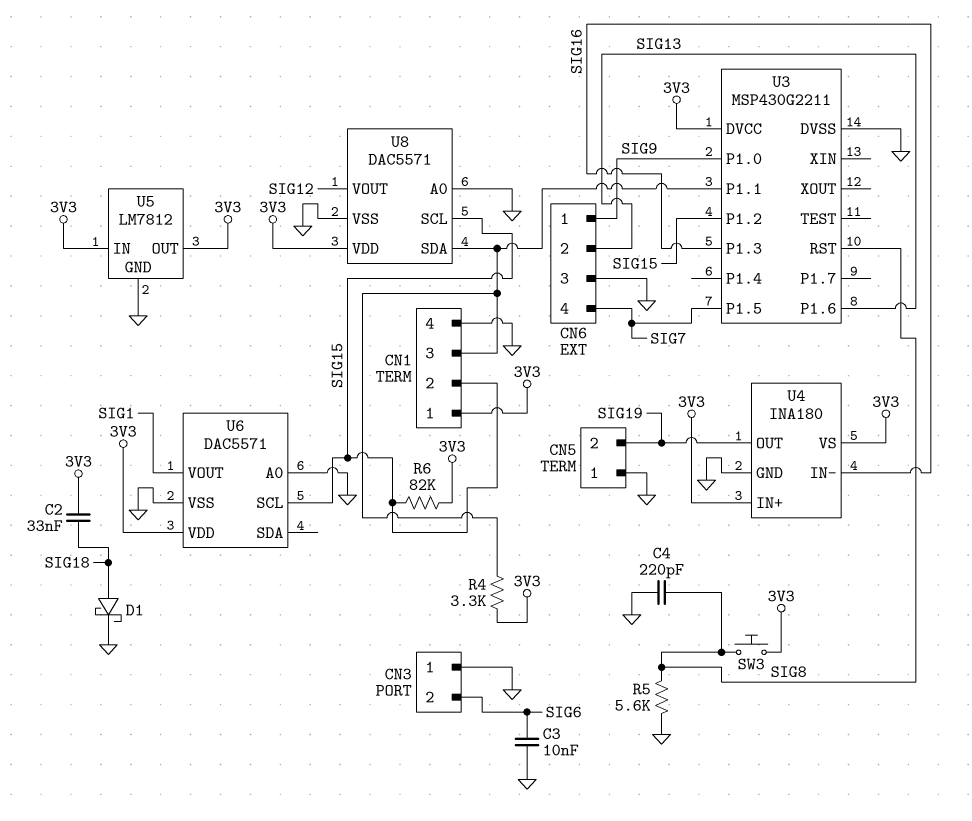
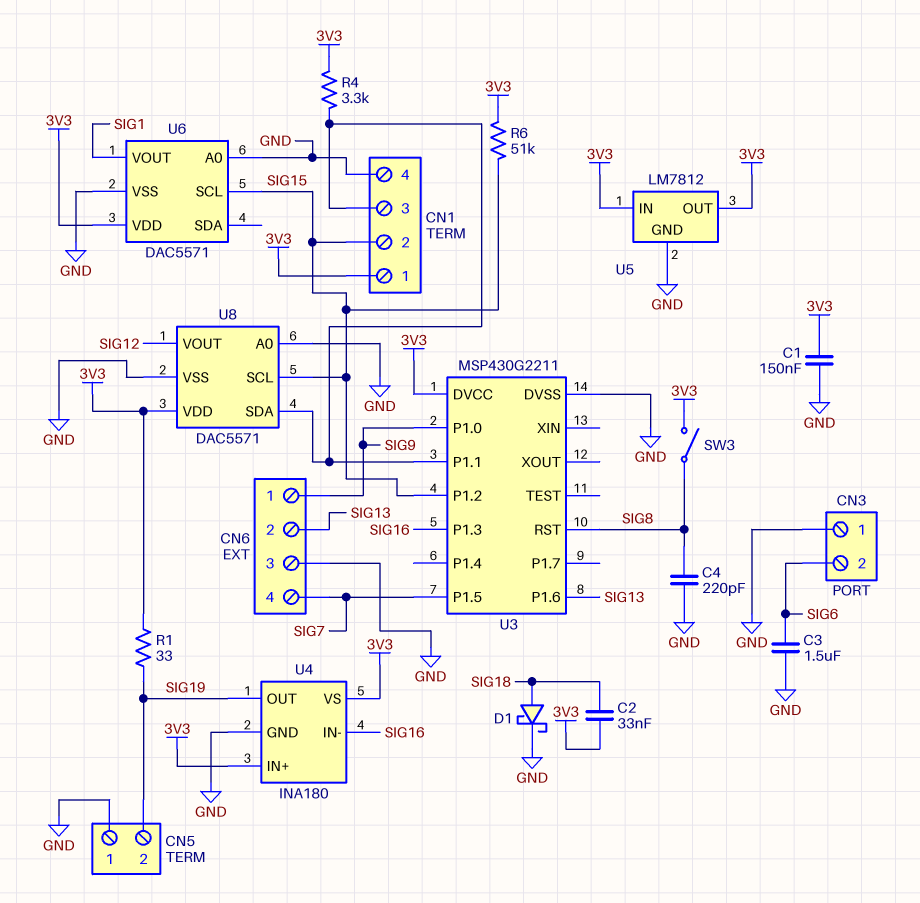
C1: none -> 150nF (3V3, GND)
C3: 10nF (GND, SIG6) -> 1.5uF (GND, SIG6)
R1: none -> 33 (3V3, SIG19)
R5: 5.6k (GND, SIG8) -> none
R6: 82k (3V3, SIG15) -> 51k (3V3, SIG15)
SW3: button (3V3, SIG8) -> switch (3V3, SIG8)

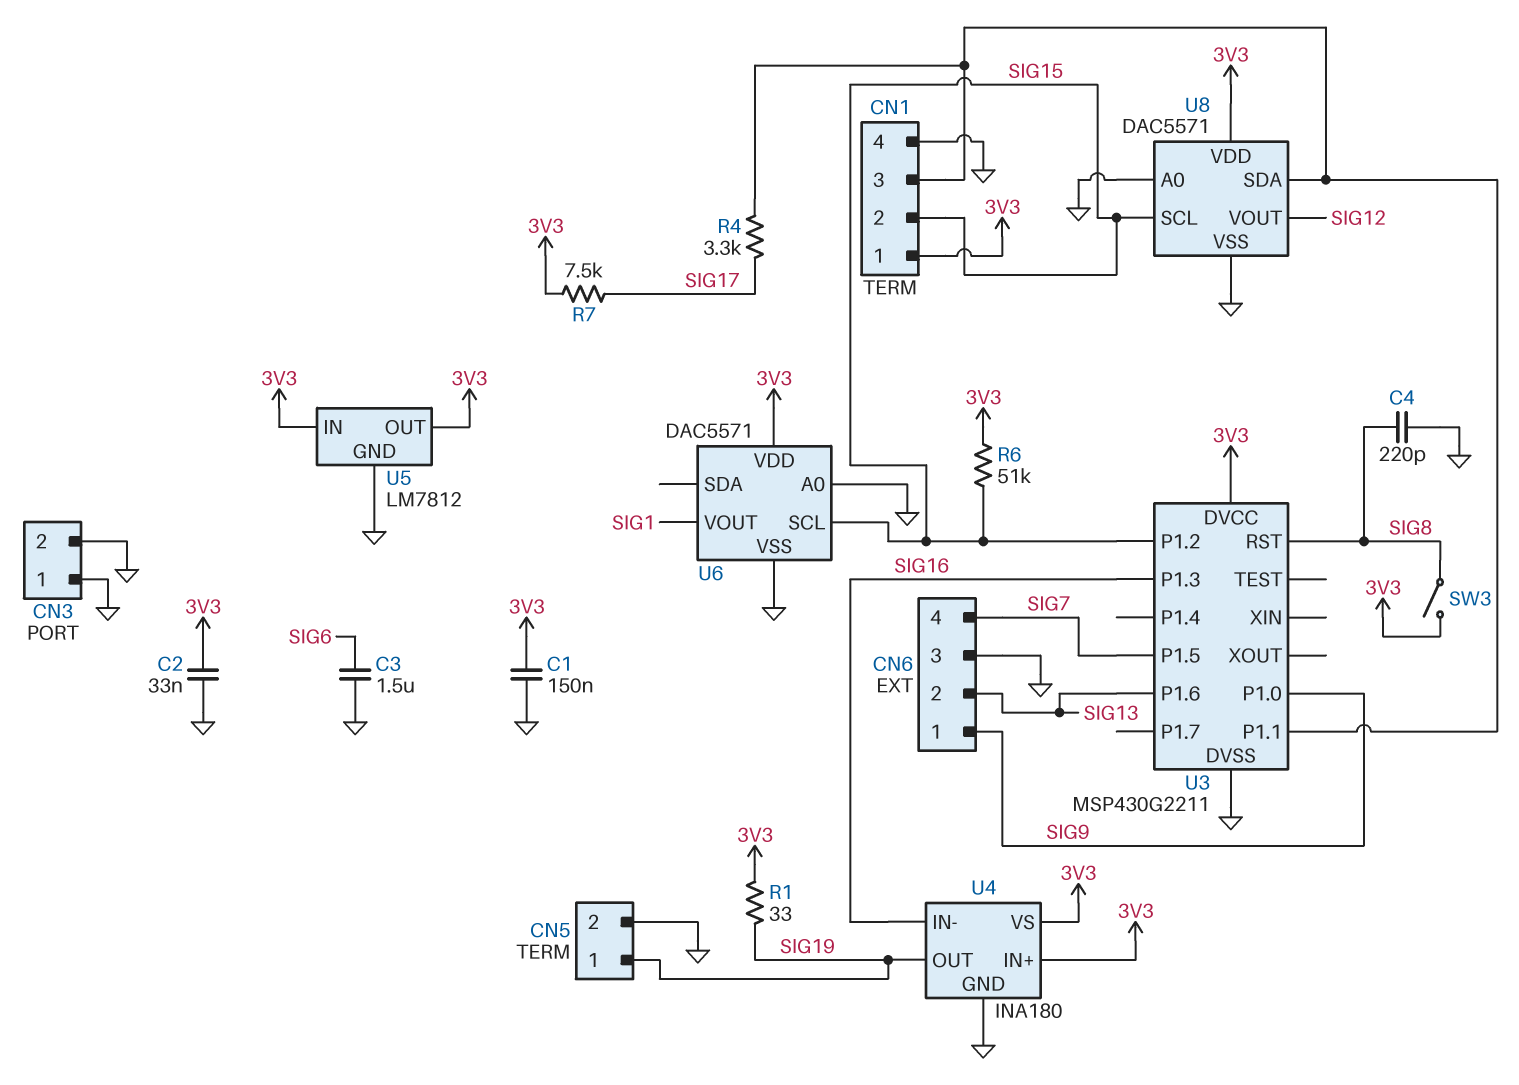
C2: 33nF (3V3, SIG18) -> 33nF (3V3, GND)
CN3 pin 2: SIG6 -> GND
CN5 pin 1: GND -> SIG19
CN5 pin 2: SIG19 -> GND
D1: schottky (A SIG18, K GND) -> none
R4: 3.3k (3V3, CN1/3) -> 3.3k (CN1/3, SIG17)
R7: none -> 7.5k (3V3, SIG17)

